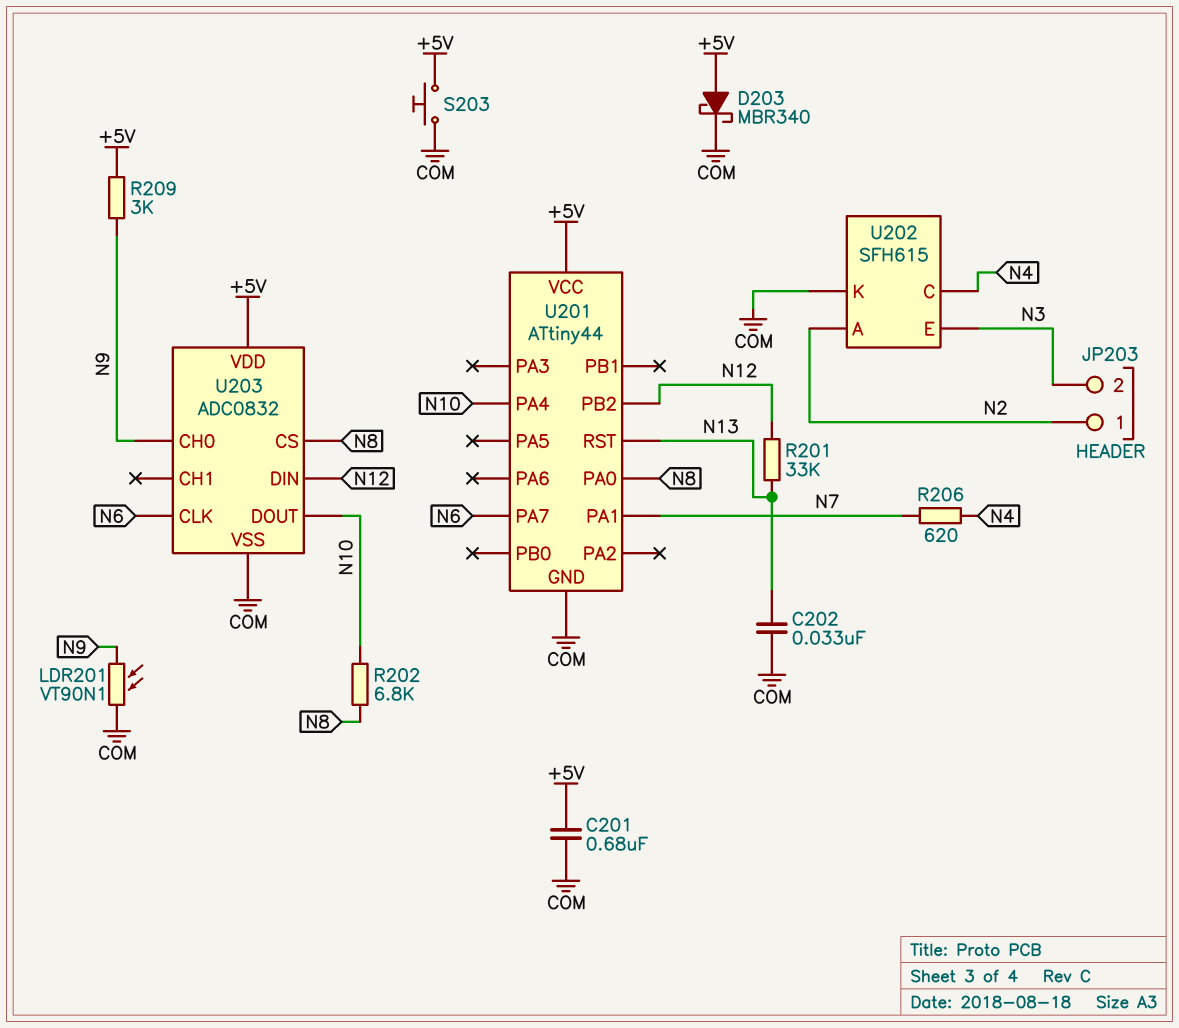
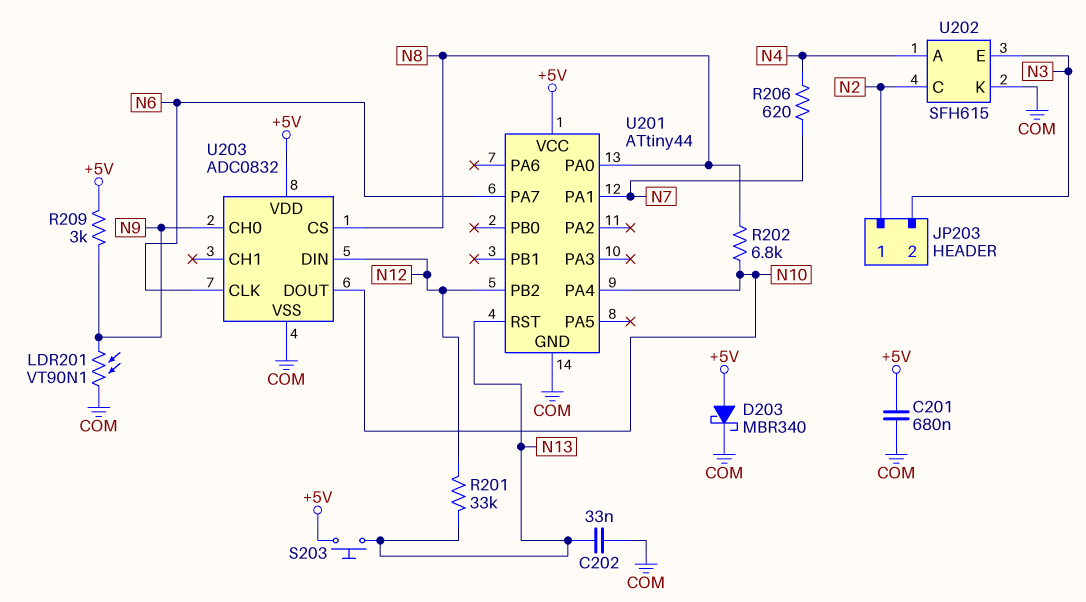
S203: button (+5V, COM) -> button (+5V, N13)
U202 pin A: N2 -> N4
U202 pin C: N4 -> N2

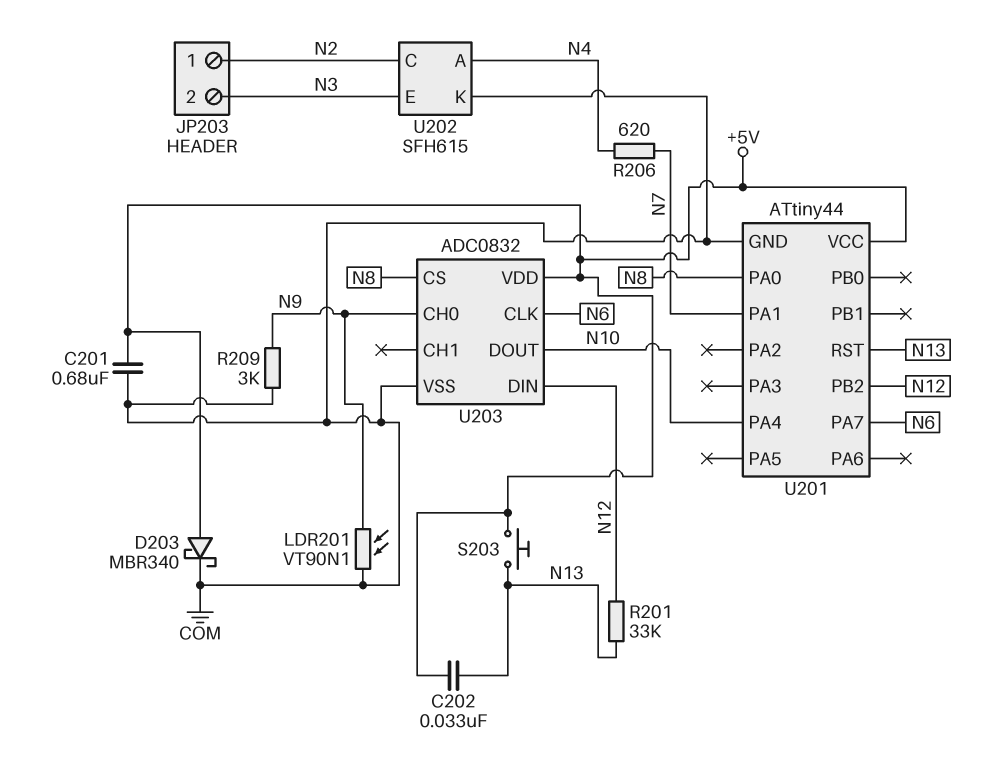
C202: 33nF (COM, N13) -> 33nF (+5V, N13)
R202: 6.8k (N8, N10) -> none
R209: 3k (+5V, N9) -> 3k (COM, N9)

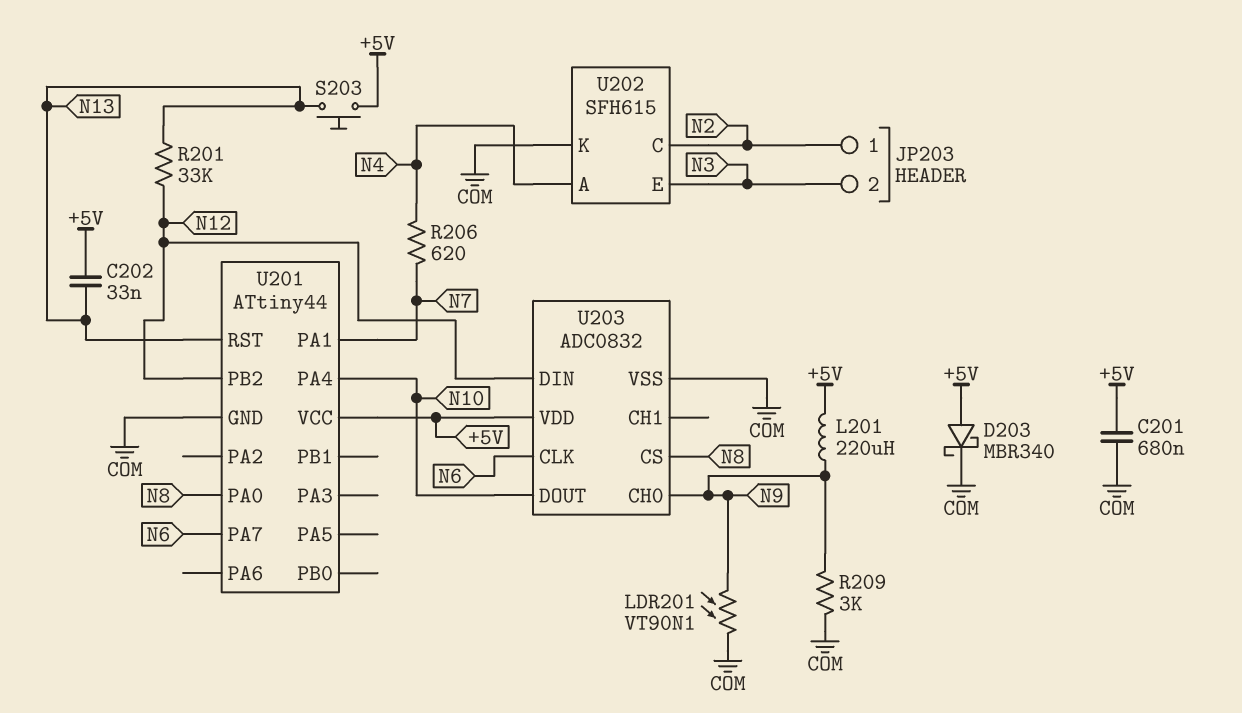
L201: none -> 220uH (+5V, N9)

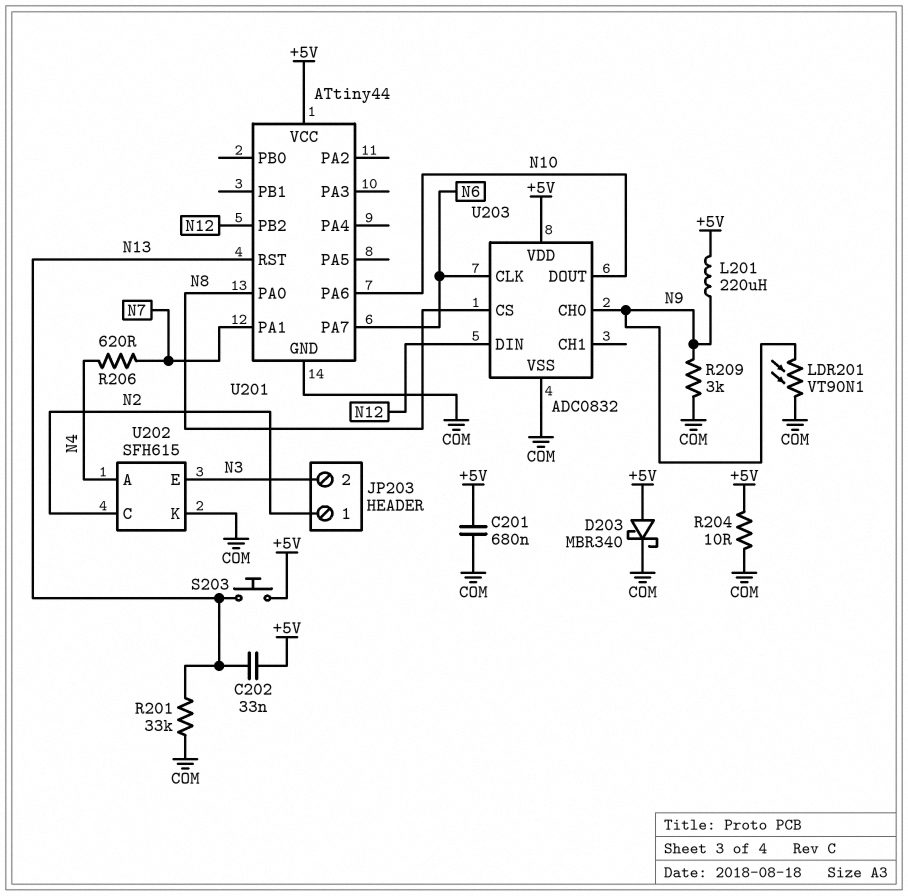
R201: 33k (N12, N13) -> 33k (COM, N13)
R204: none -> 10 (+5V, COM)
U201 pin PA4: N10 -> none
U201 pin PA6: none -> N10

